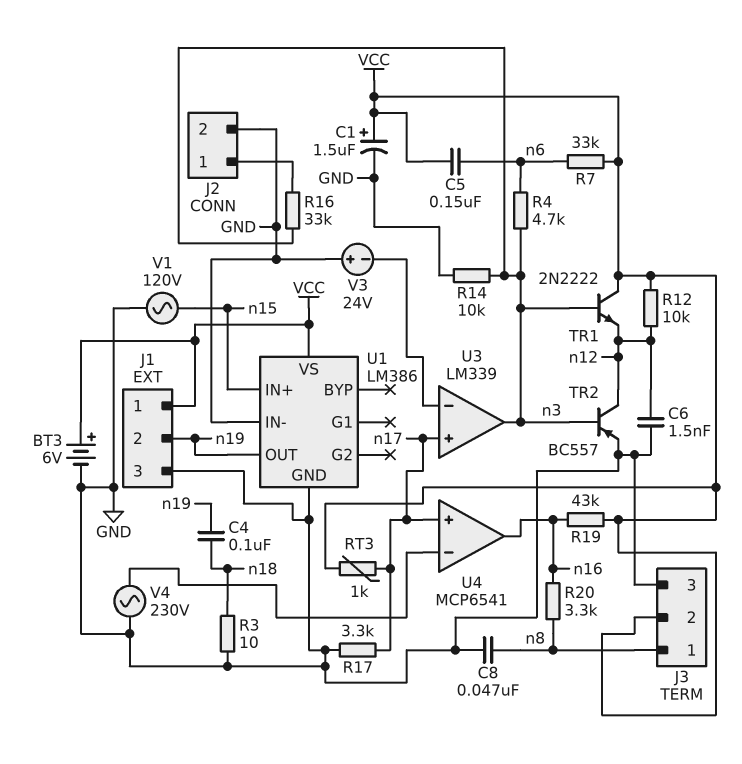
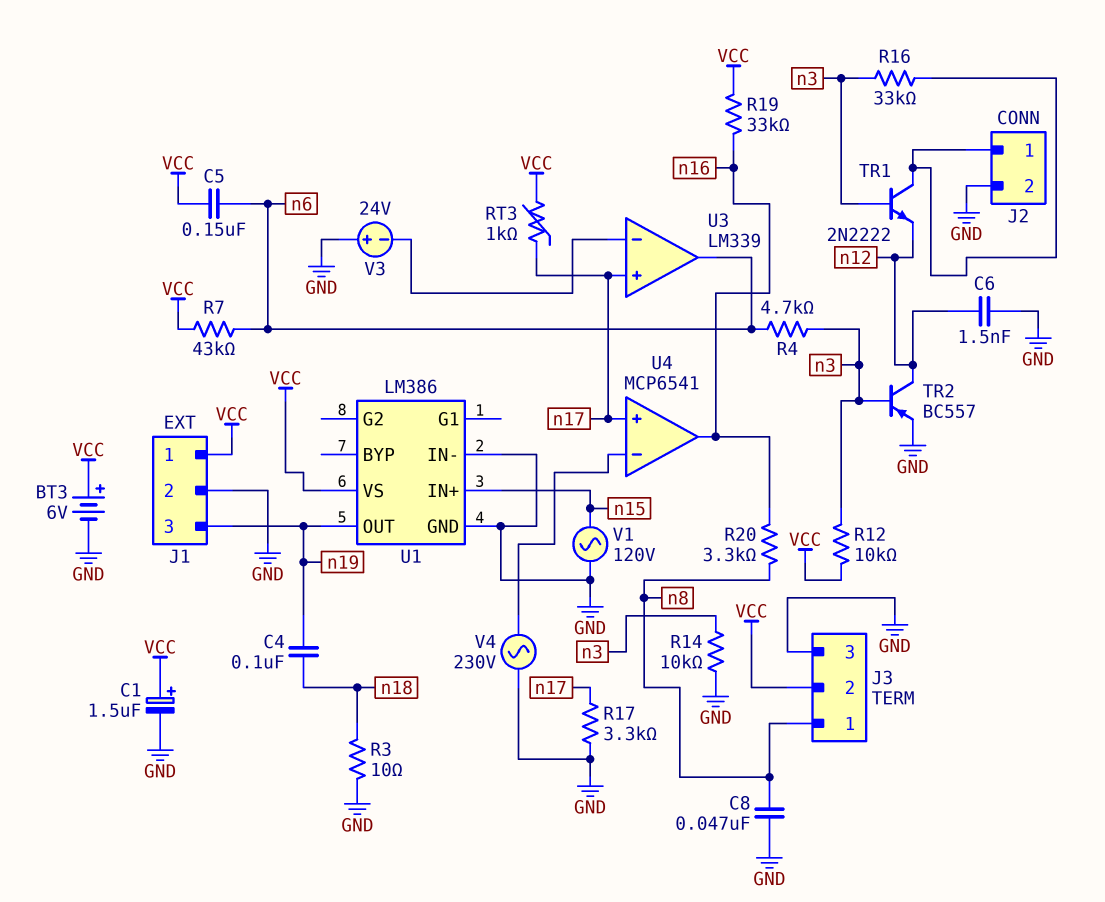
J1 pin 2: n19 -> GND
J1 pin 3: GND -> n19
R7: 33k (VCC, n6) -> 43k (VCC, n6)
R12: 10k (VCC, n12) -> 10k (VCC, n3)
R19: 43k (VCC, n16) -> 33k (VCC, n16)
TR1: NPN 2N2222 (B n3, C VCC, E n12) -> NPN 2N2222 (B n3, C J2/1, E n12)
U3 pin out: n3 -> n6

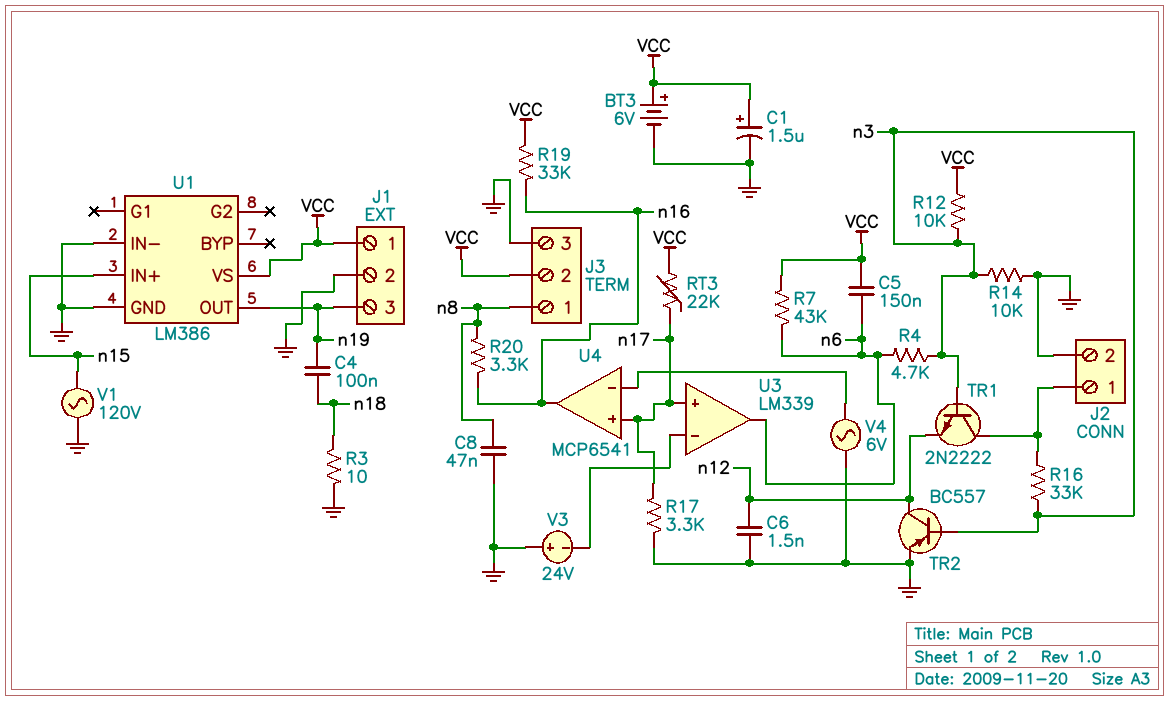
RT3: 1k (VCC, n17) -> 22k (VCC, n17)
V4: AC 230V (GND, U4/in-) -> AC 6V (GND, U4/in-)

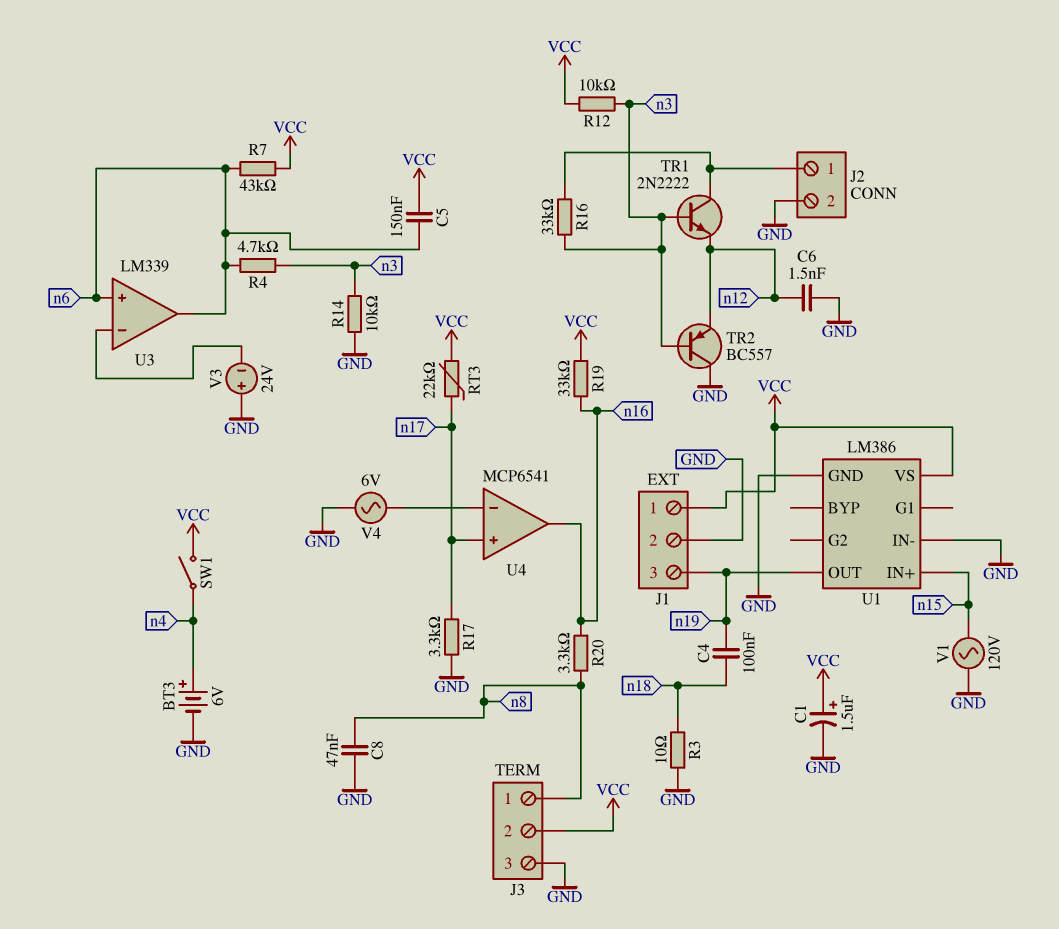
BT3: 6V (plus VCC, minus GND) -> 6V (plus n4, minus GND)
SW1: none -> switch (VCC, n4)
TR2: PNP BC557 (B n3, C n12, E GND) -> PNP BC557 (B n3, C GND, E n12)
U3 pin in+: n17 -> n6

